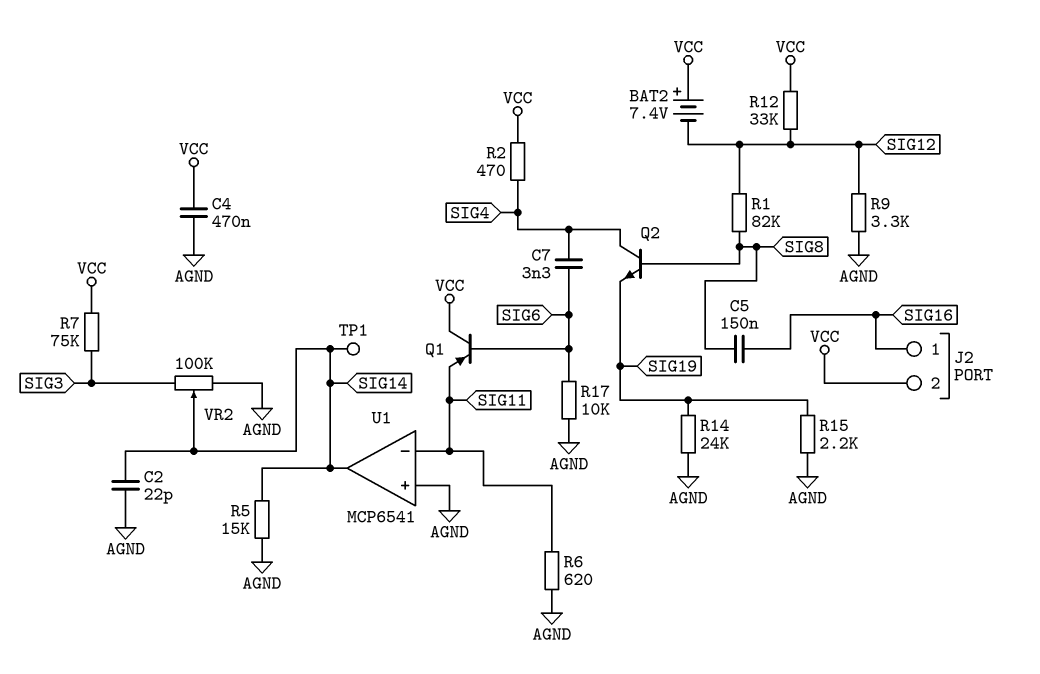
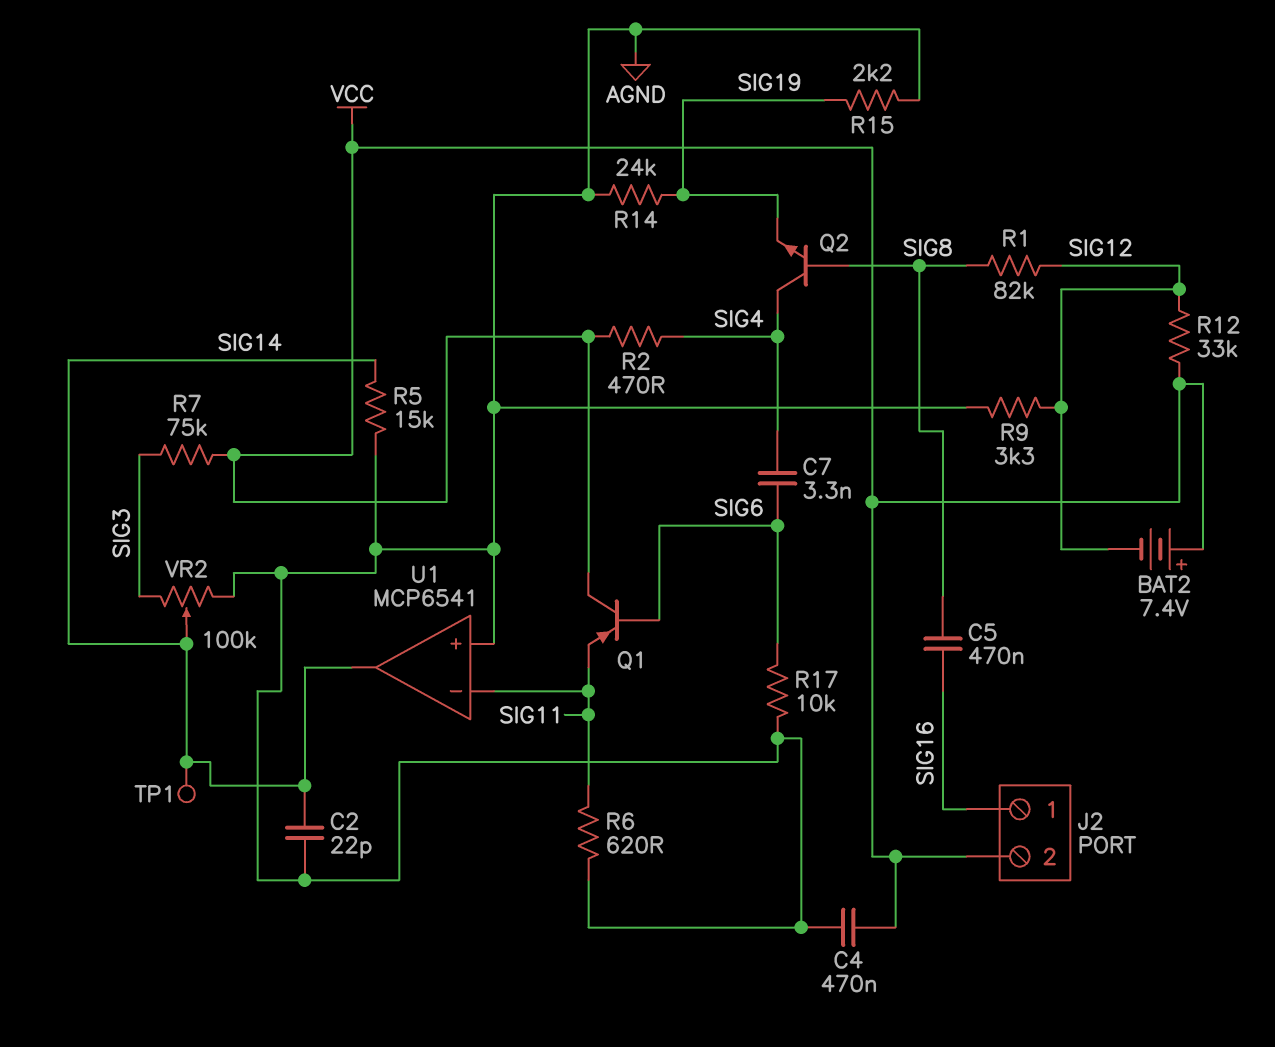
C5: 150nF (SIG8, SIG16) -> 470nF (SIG8, SIG16)

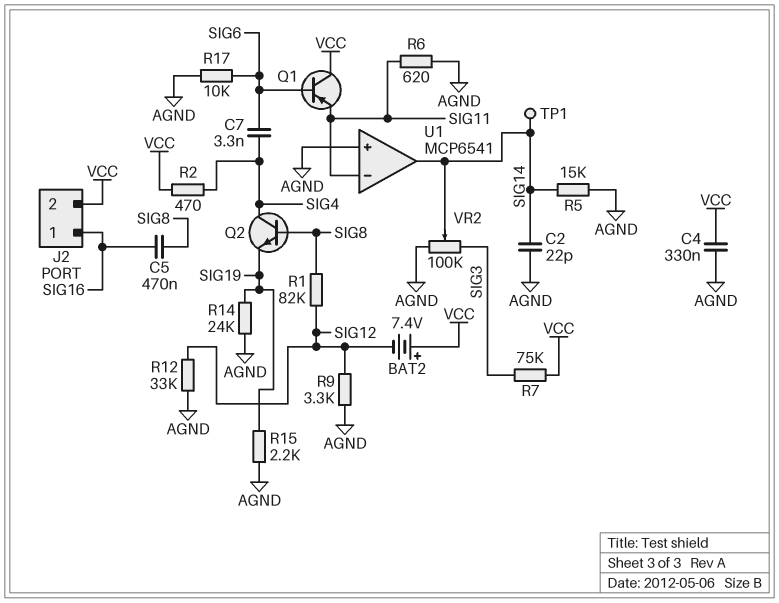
C4: 470nF (AGND, VCC) -> 330nF (AGND, VCC)
R12: 33k (SIG12, VCC) -> 33k (AGND, SIG12)

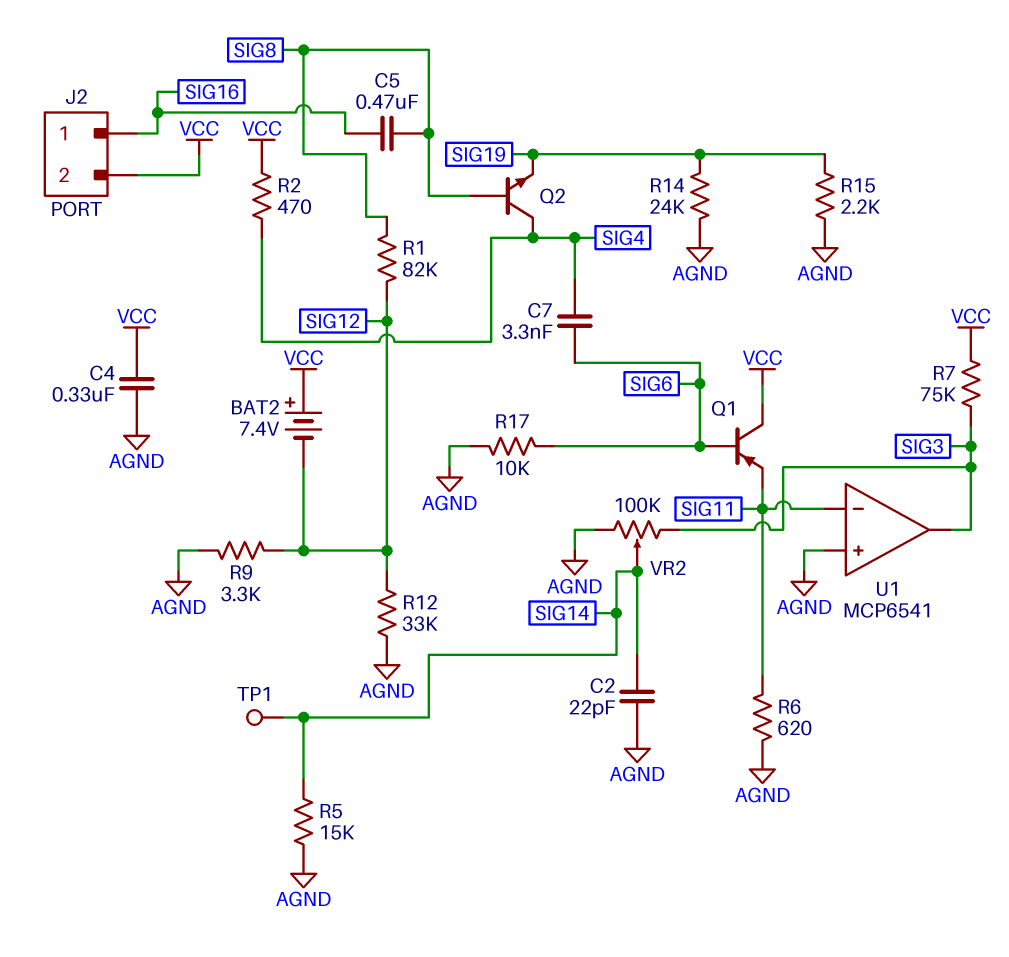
U1 pin out: SIG14 -> SIG3

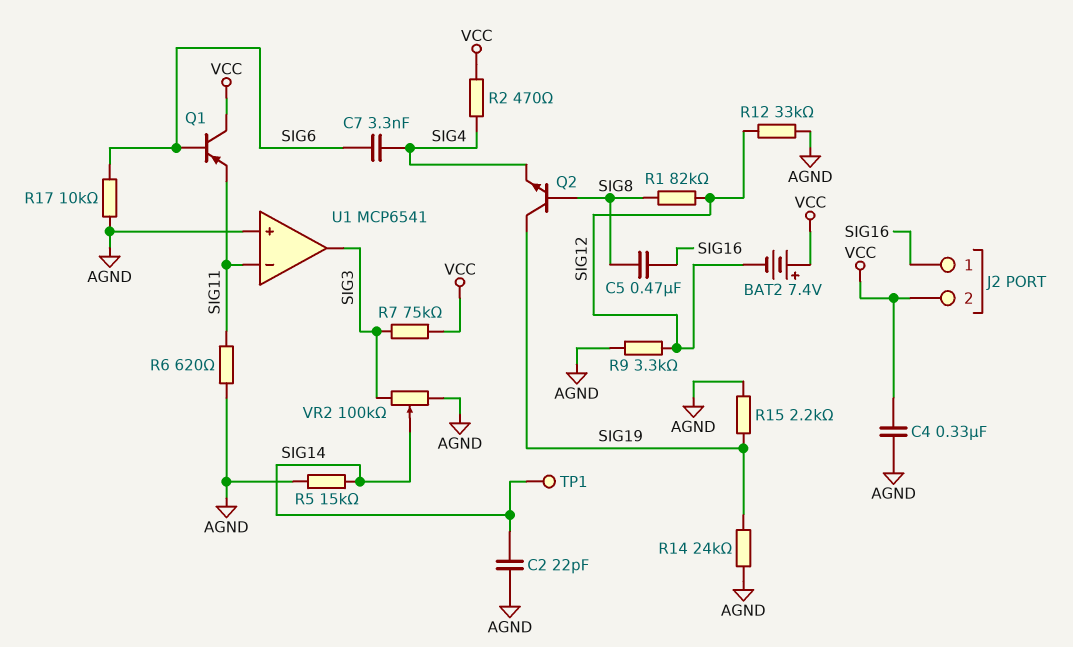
Q2: NPN (B SIG8, C SIG4, E SIG19) -> NPN (B SIG8, C SIG19, E SIG4)

